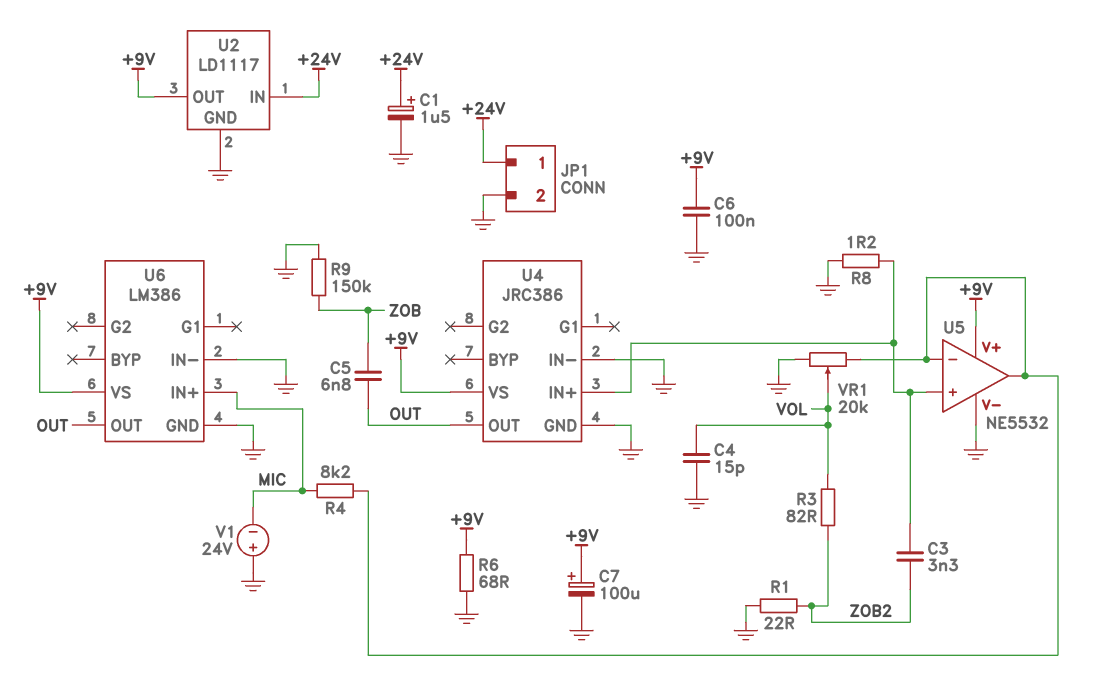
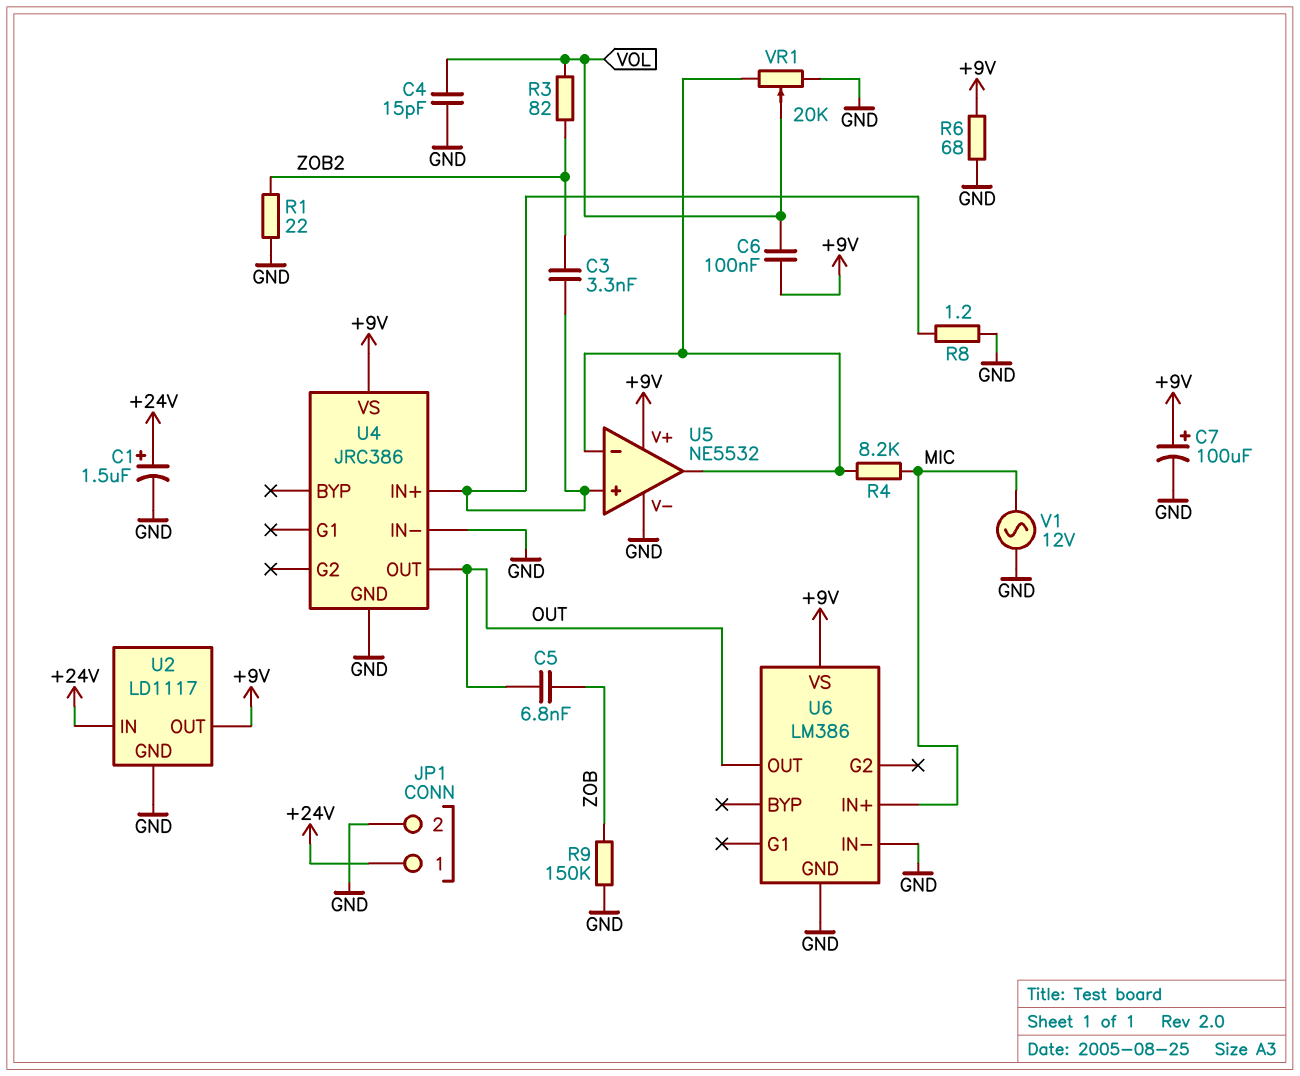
C6: 100nF (+9V, GND) -> 100nF (+9V, VOL)
V1: 24V (plus GND, minus MIC) -> AC 12V (GND, MIC)

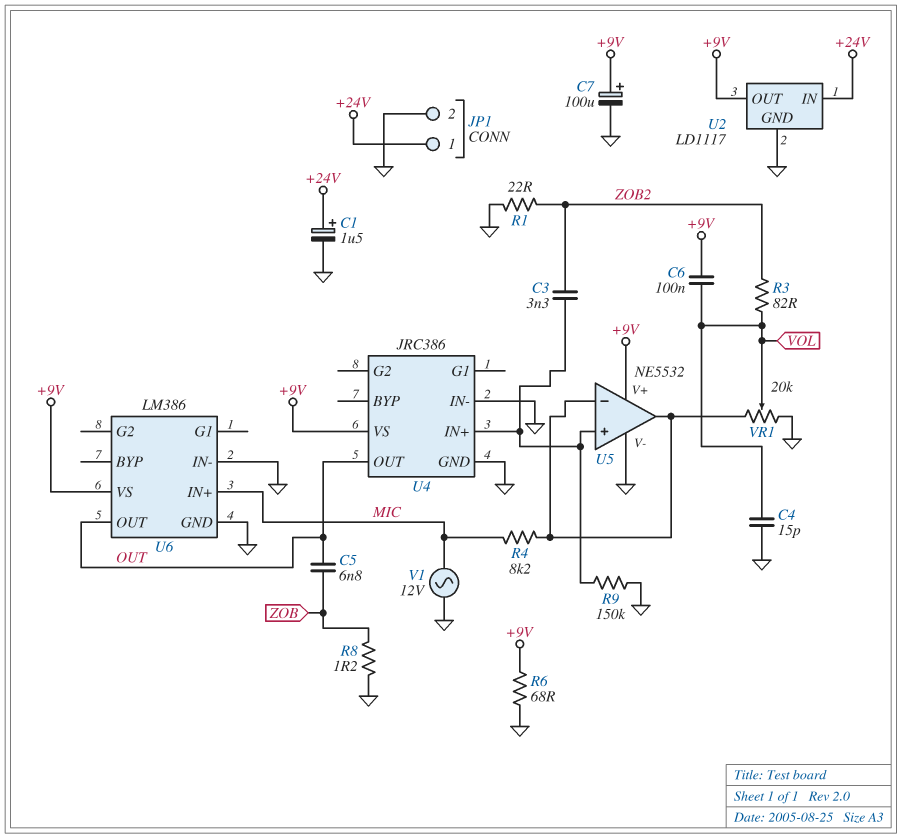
R8: 1.2 (GND, U4/IN+) -> 1.2 (GND, ZOB)
R9: 150k (GND, ZOB) -> 150k (GND, U4/IN+)

